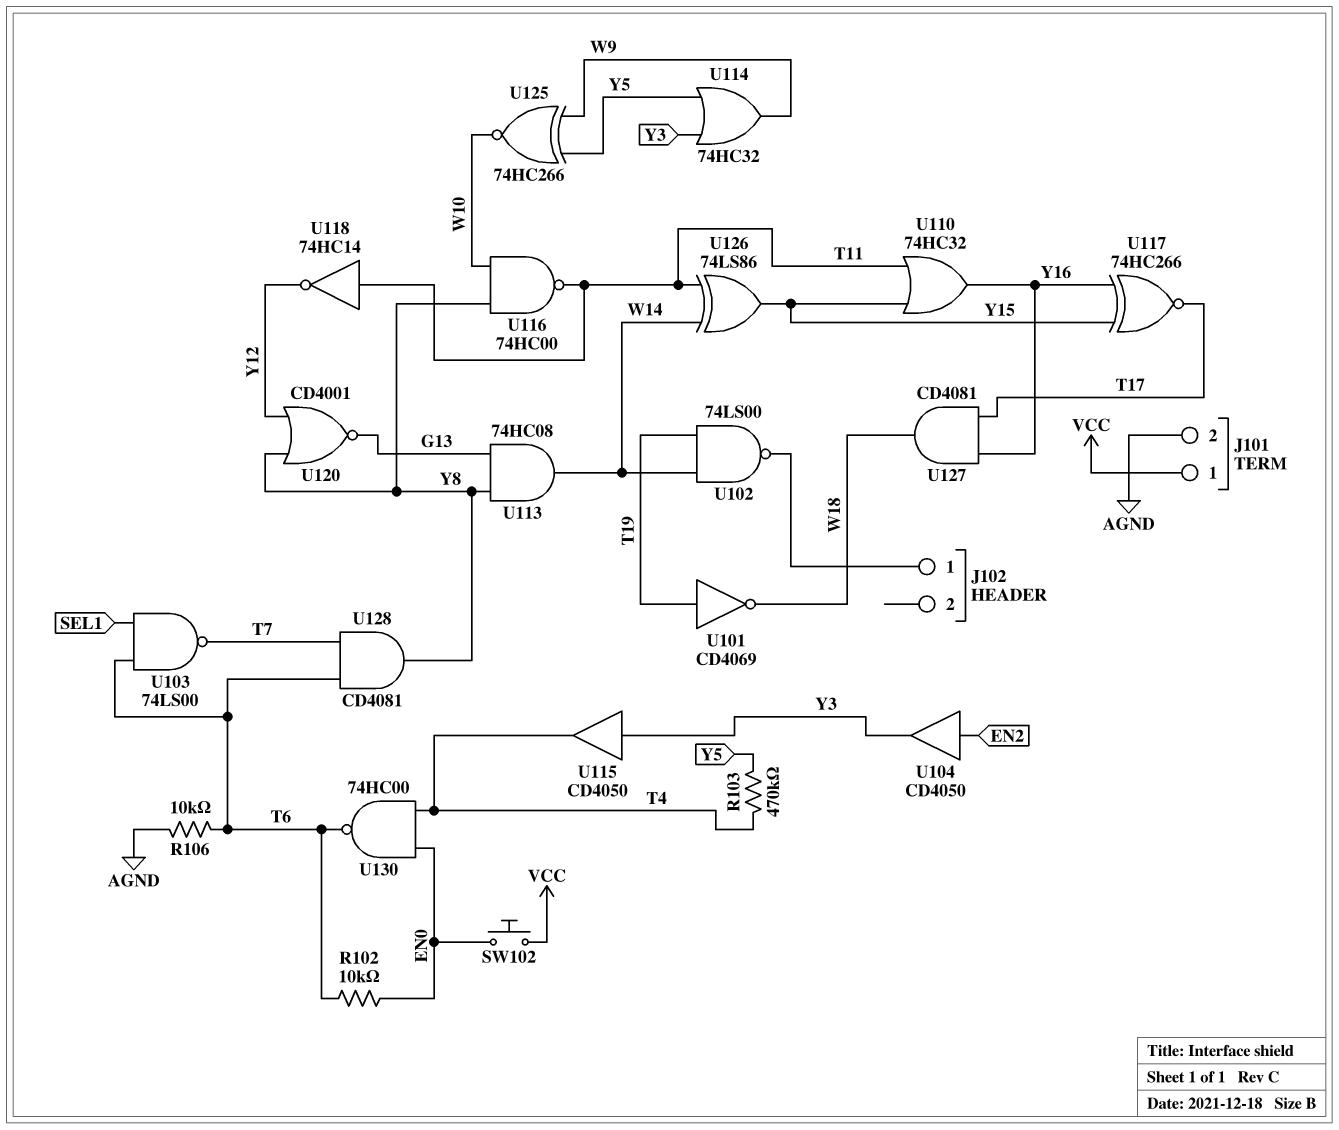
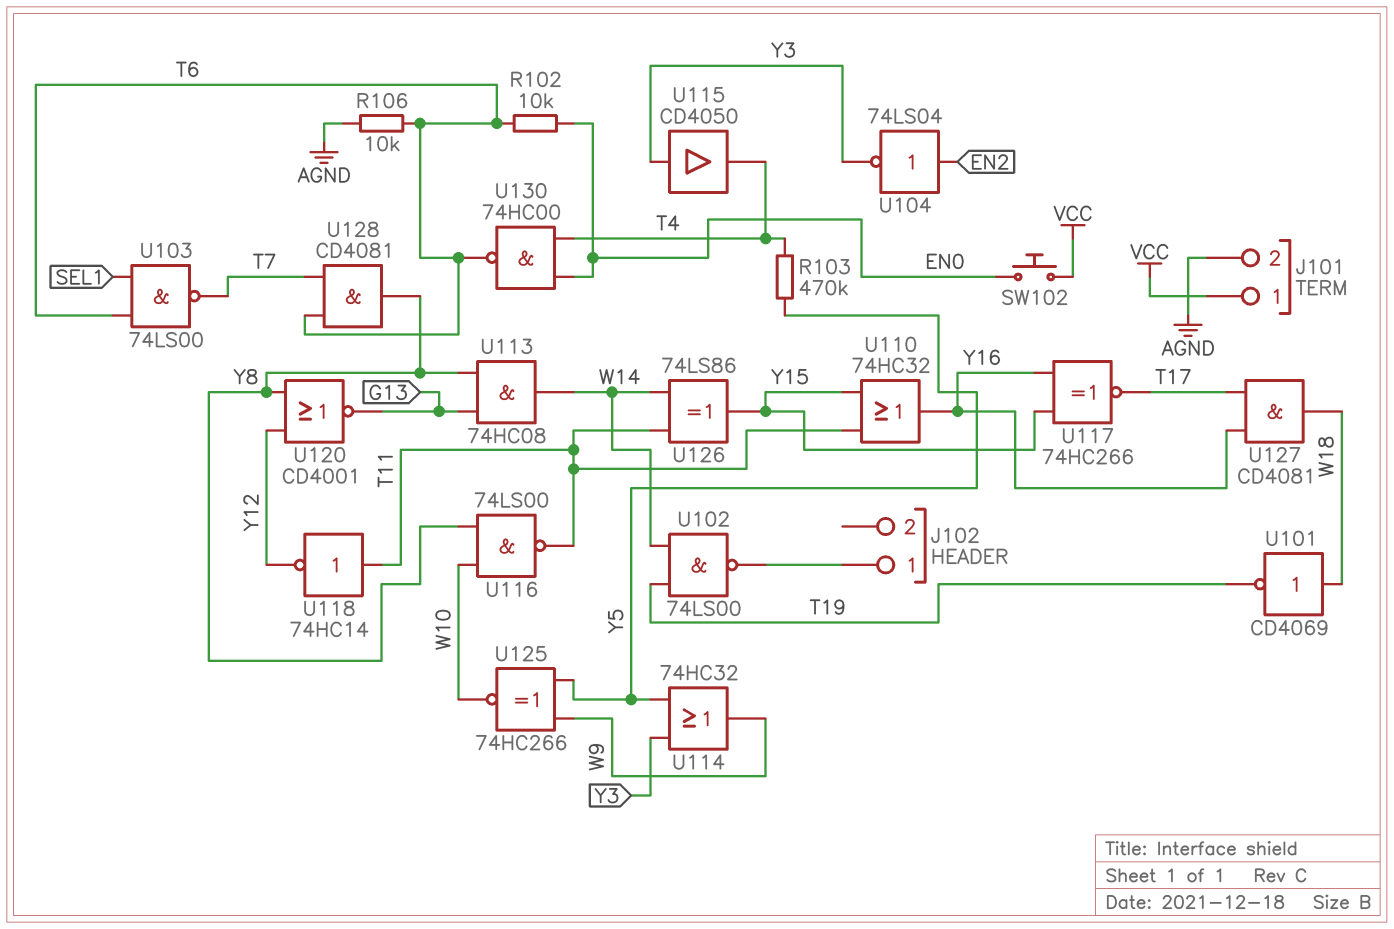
U101: NOT CD4069 (in T19, out W18) -> NOT CD4069 (in W18, out T19)
U104: buffer CD4050 (in EN2, out Y3) -> NOT 74LS04 (in EN2, out Y3)
U116: NAND 74HC00 (in W10, in Y8, out T11) -> NAND 74LS00 (in W10, in Y8, out T11)

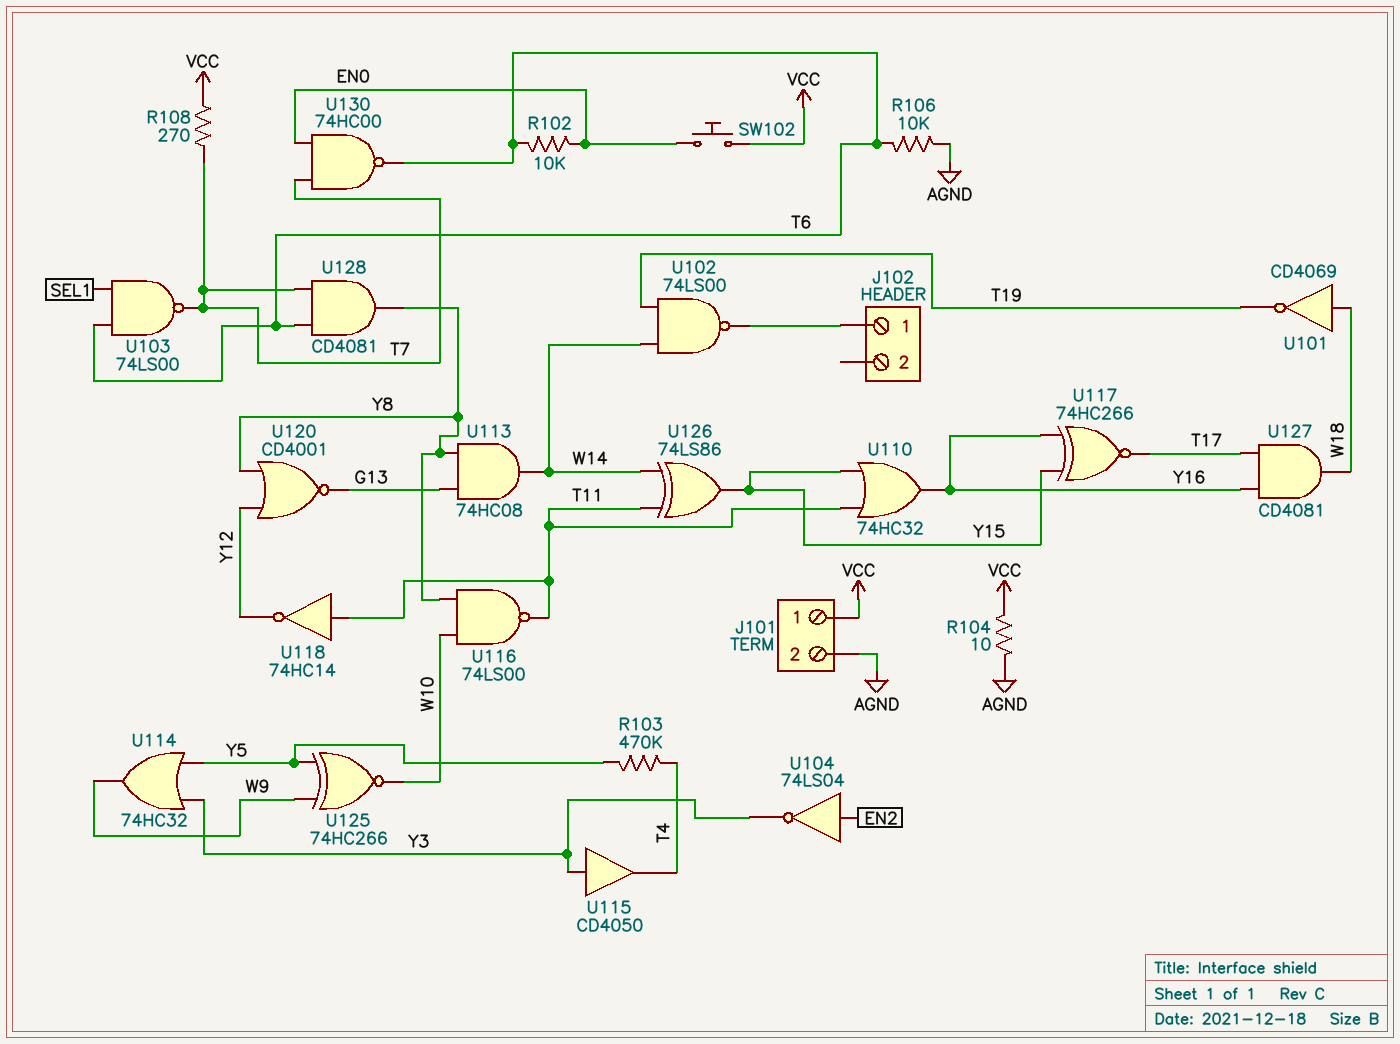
R104: none -> 10 (AGND, VCC)
R108: none -> 270 (T7, VCC)
U130: NAND 74HC00 (in EN0, in T4, out T6) -> NAND 74HC00 (in EN0, in T7, out T6)

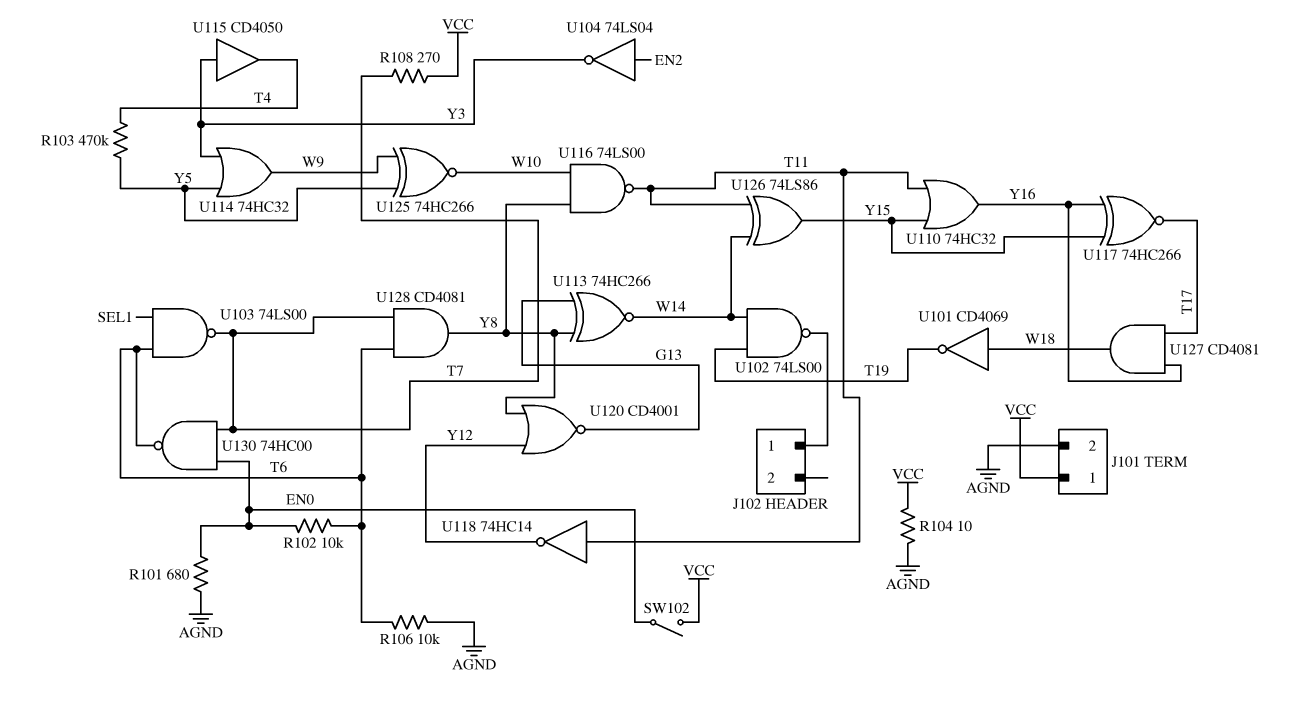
R101: none -> 680 (AGND, EN0)
SW102: button (EN0, VCC) -> switch (EN0, VCC)
U113: AND 74HC08 (in G13, in Y8, out W14) -> XNOR 74HC266 (in G13, in Y8, out W14)

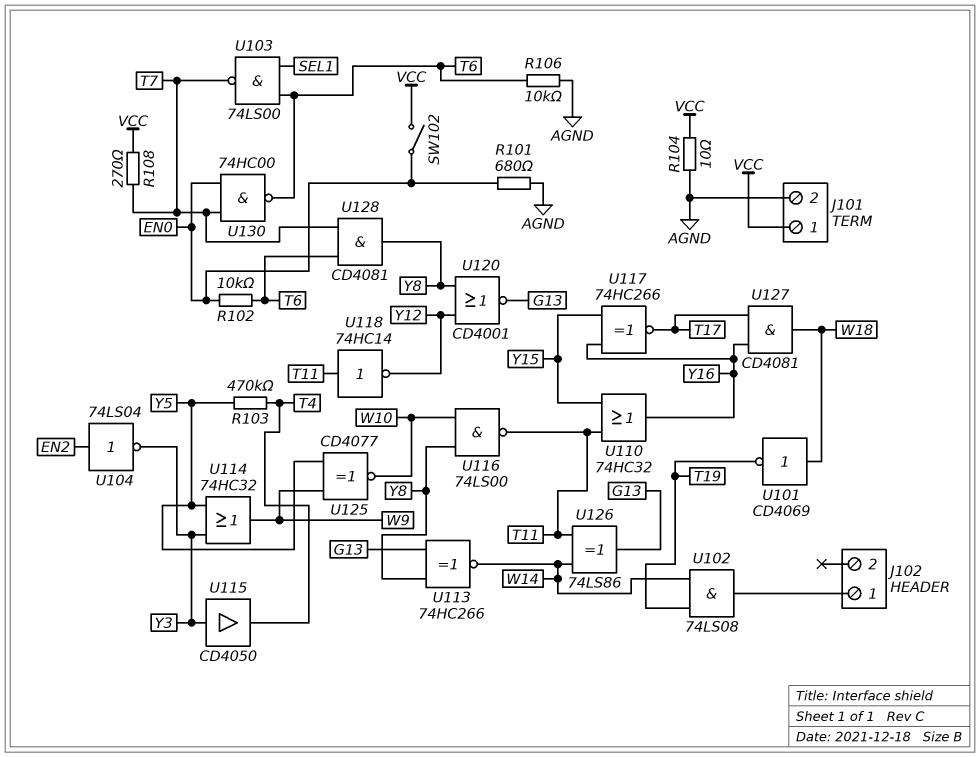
U102: NAND 74LS00 (in T19, in W14, out J102/1) -> AND 74LS08 (in T19, in W14, out J102/1)
U125: XNOR 74HC266 (in W9, in Y5, out W10) -> XNOR CD4077 (in W9, in Y5, out W10)
U126: XOR 74LS86 (in T11, in W14, out Y15) -> XOR 74LS86 (in T11, in W14, out G13)

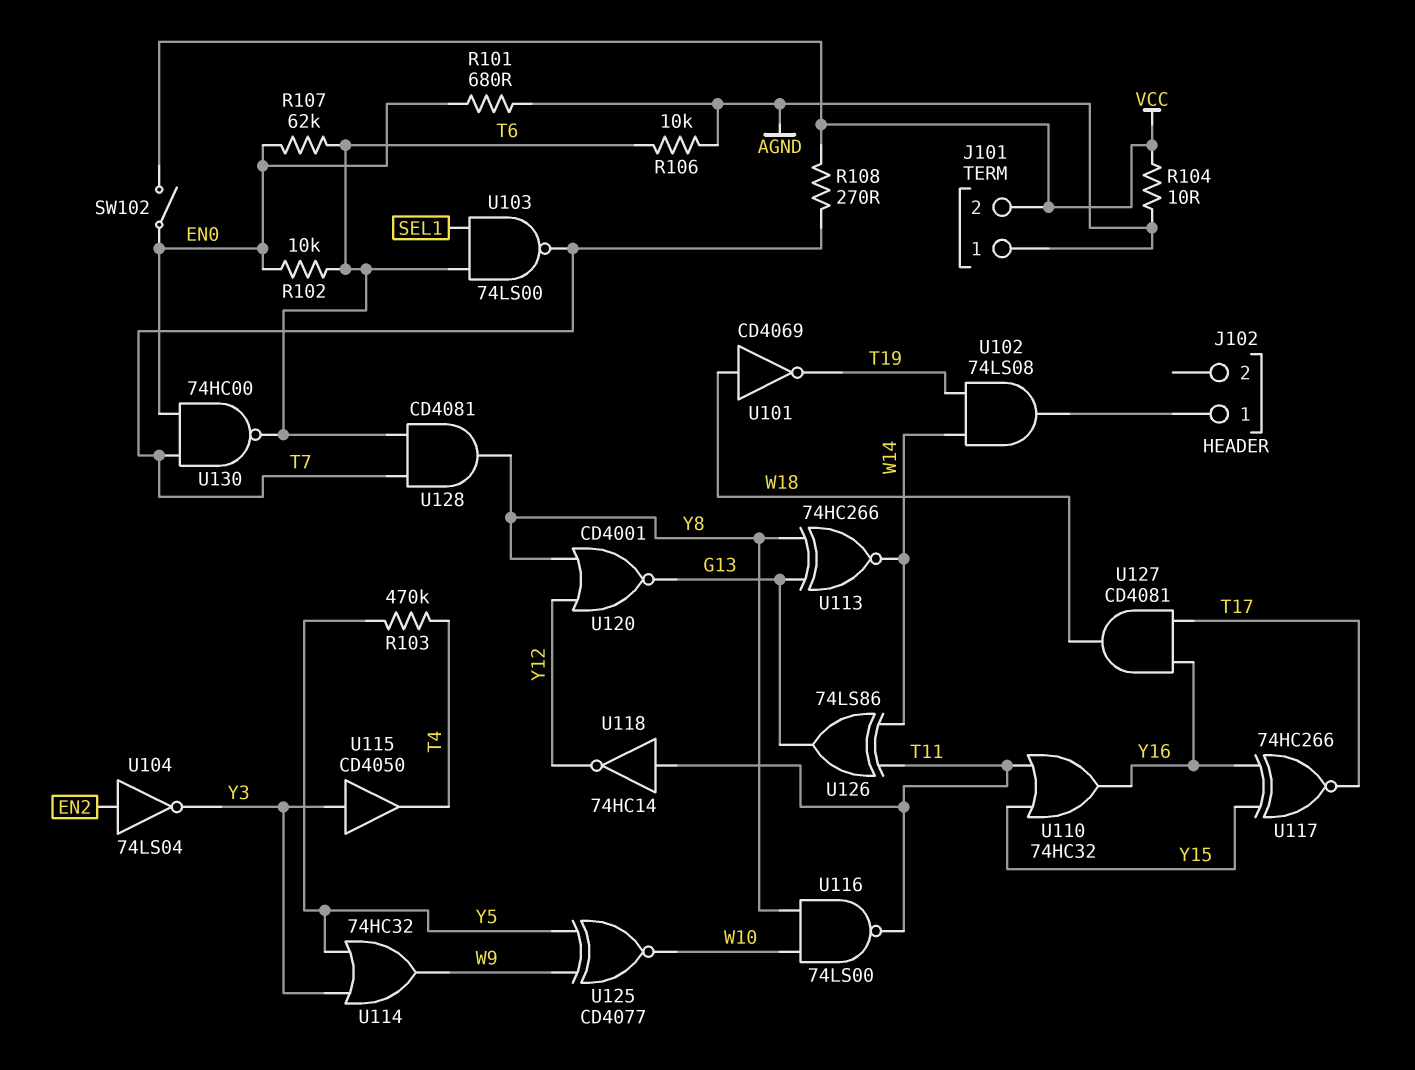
J101 pin 1: VCC -> AGND
J101 pin 2: AGND -> VCC
R107: none -> 62k (EN0, T6)

